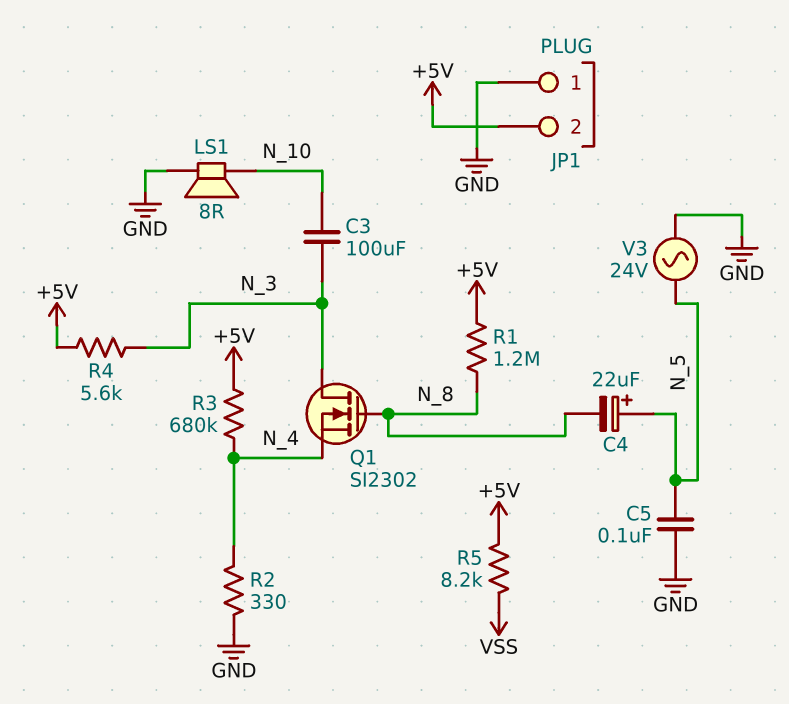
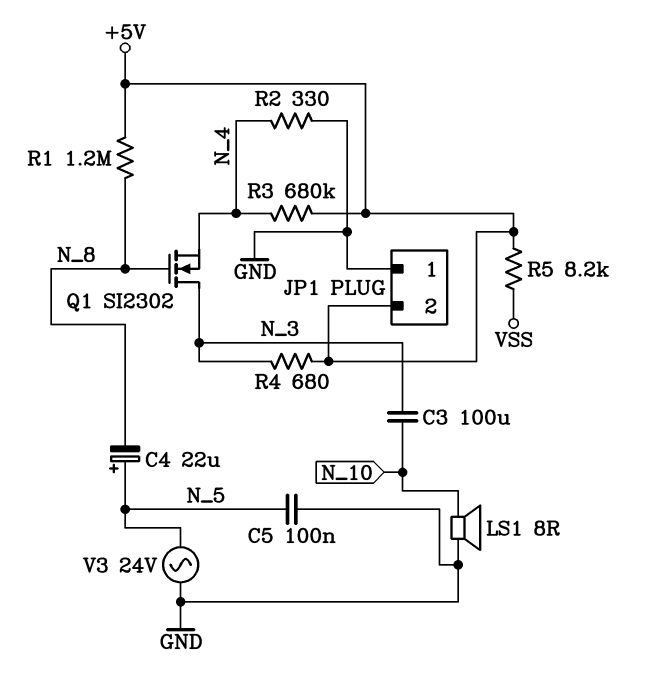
R4: 5.6k (+5V, N_3) -> 680 (+5V, N_3)

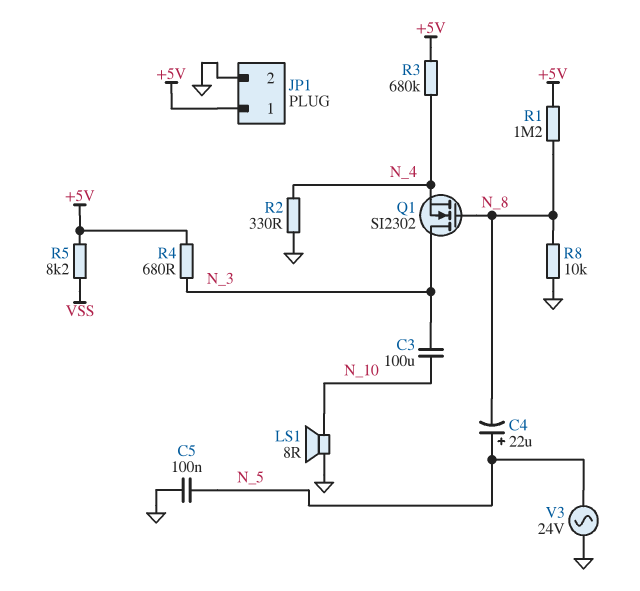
JP1 pin 1: GND -> +5V
JP1 pin 2: +5V -> GND
R8: none -> 10k (GND, N_8)

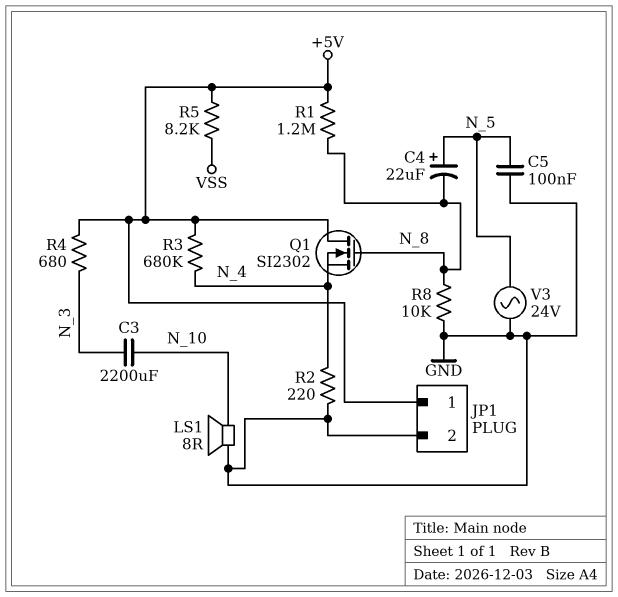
C3: 100uF (N_3, N_10) -> 2200uF (N_3, N_10)
Q1: NMOS SI2302 (G N_8, D N_3, S N_4) -> NMOS SI2302 (G N_8, D +5V, S N_4)
R2: 330 (GND, N_4) -> 220 (GND, N_4)

